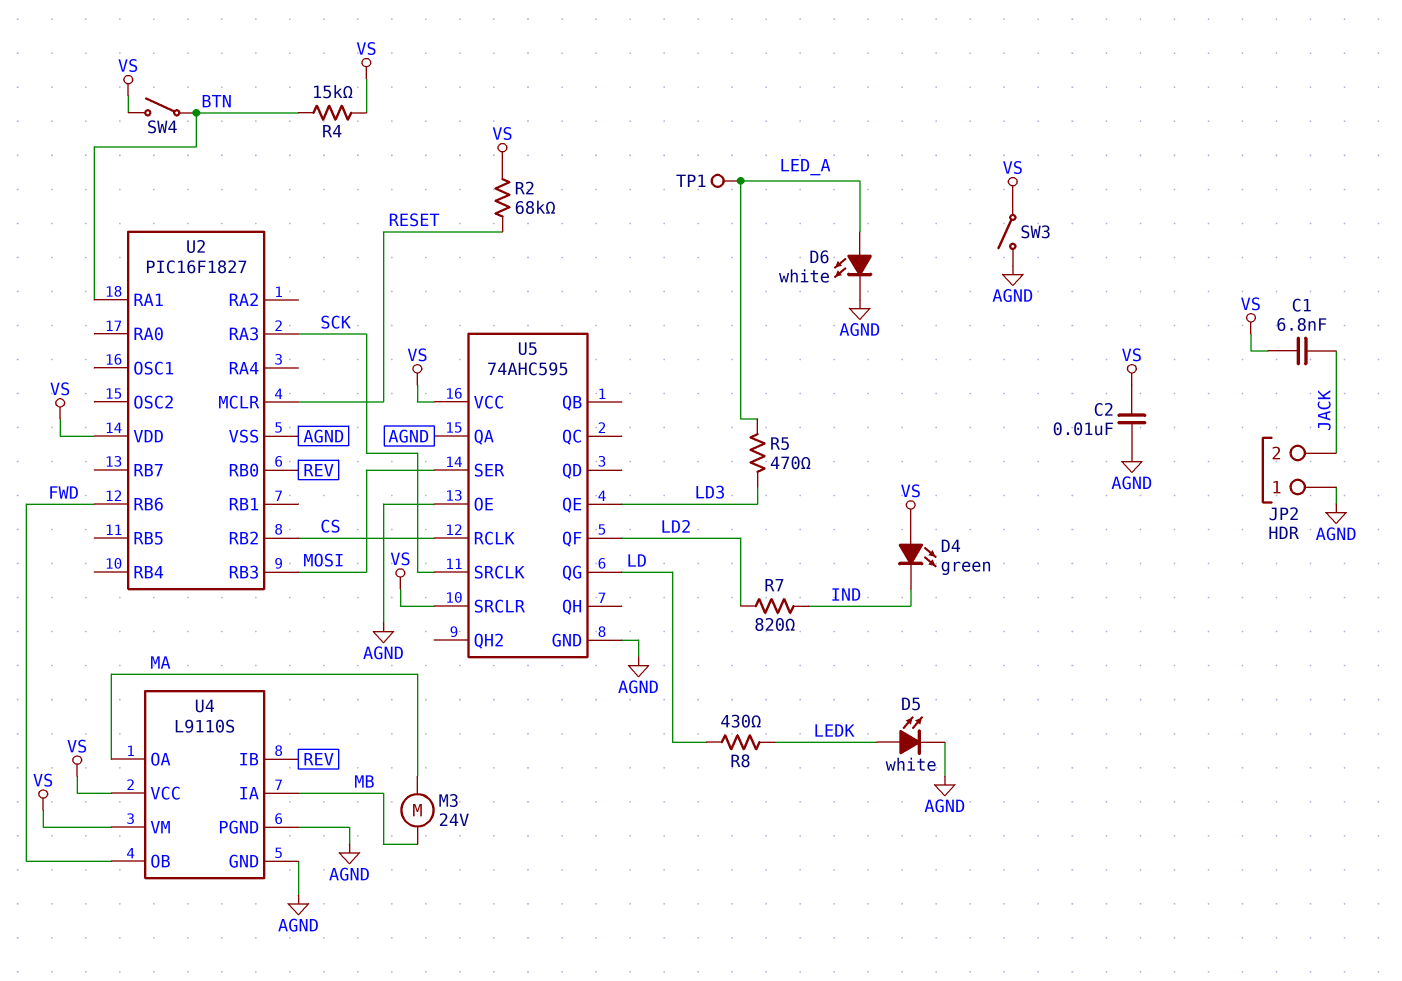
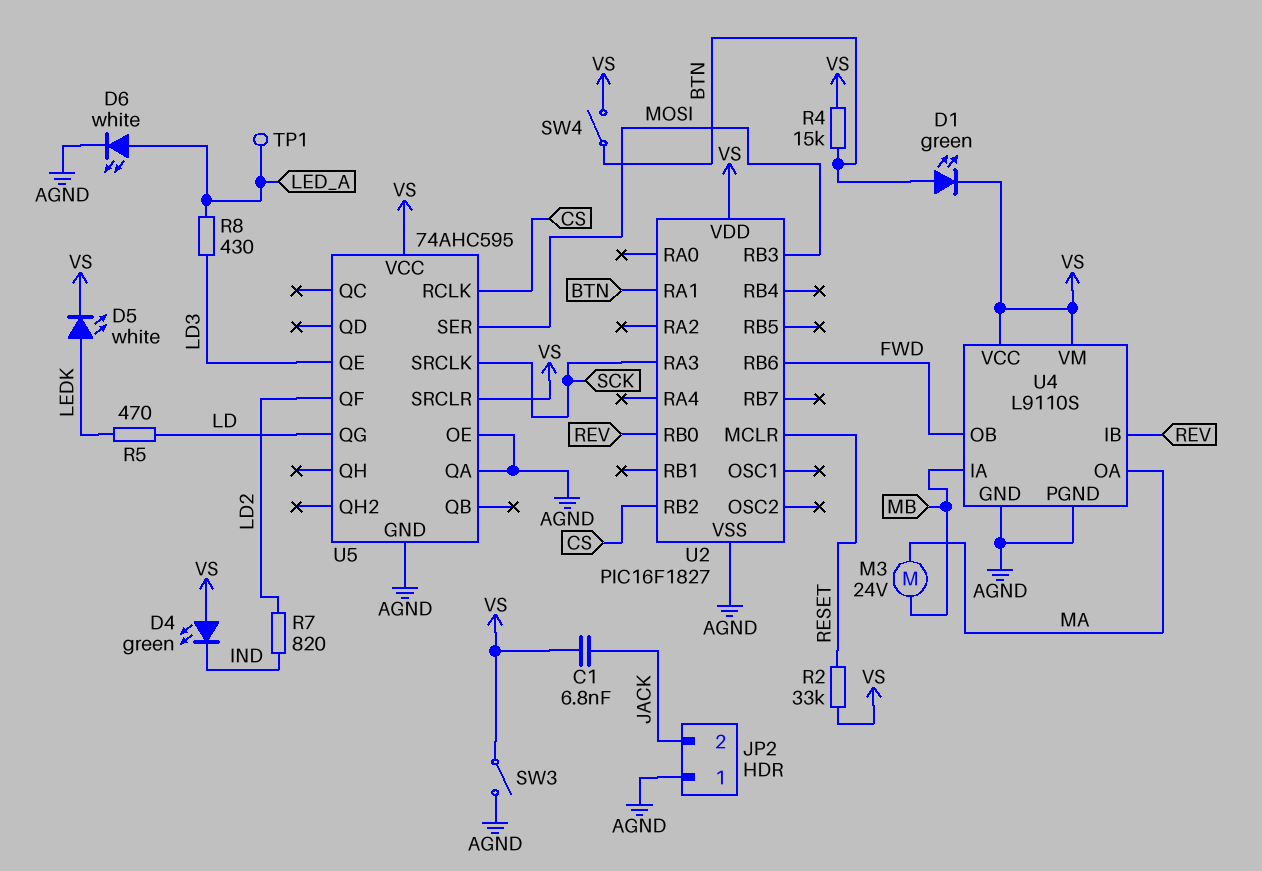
C2: 10nF (AGND, VS) -> none
D1: none -> LED green (A BTN, K VS)
D5: LED white (A LEDK, K AGND) -> LED white (A LEDK, K VS)
R2: 68k (RESET, VS) -> 33k (RESET, VS)
R5: 470 (LD3, LED_A) -> 470 (LD, LEDK)
R8: 430 (LD, LEDK) -> 430 (LD3, LED_A)

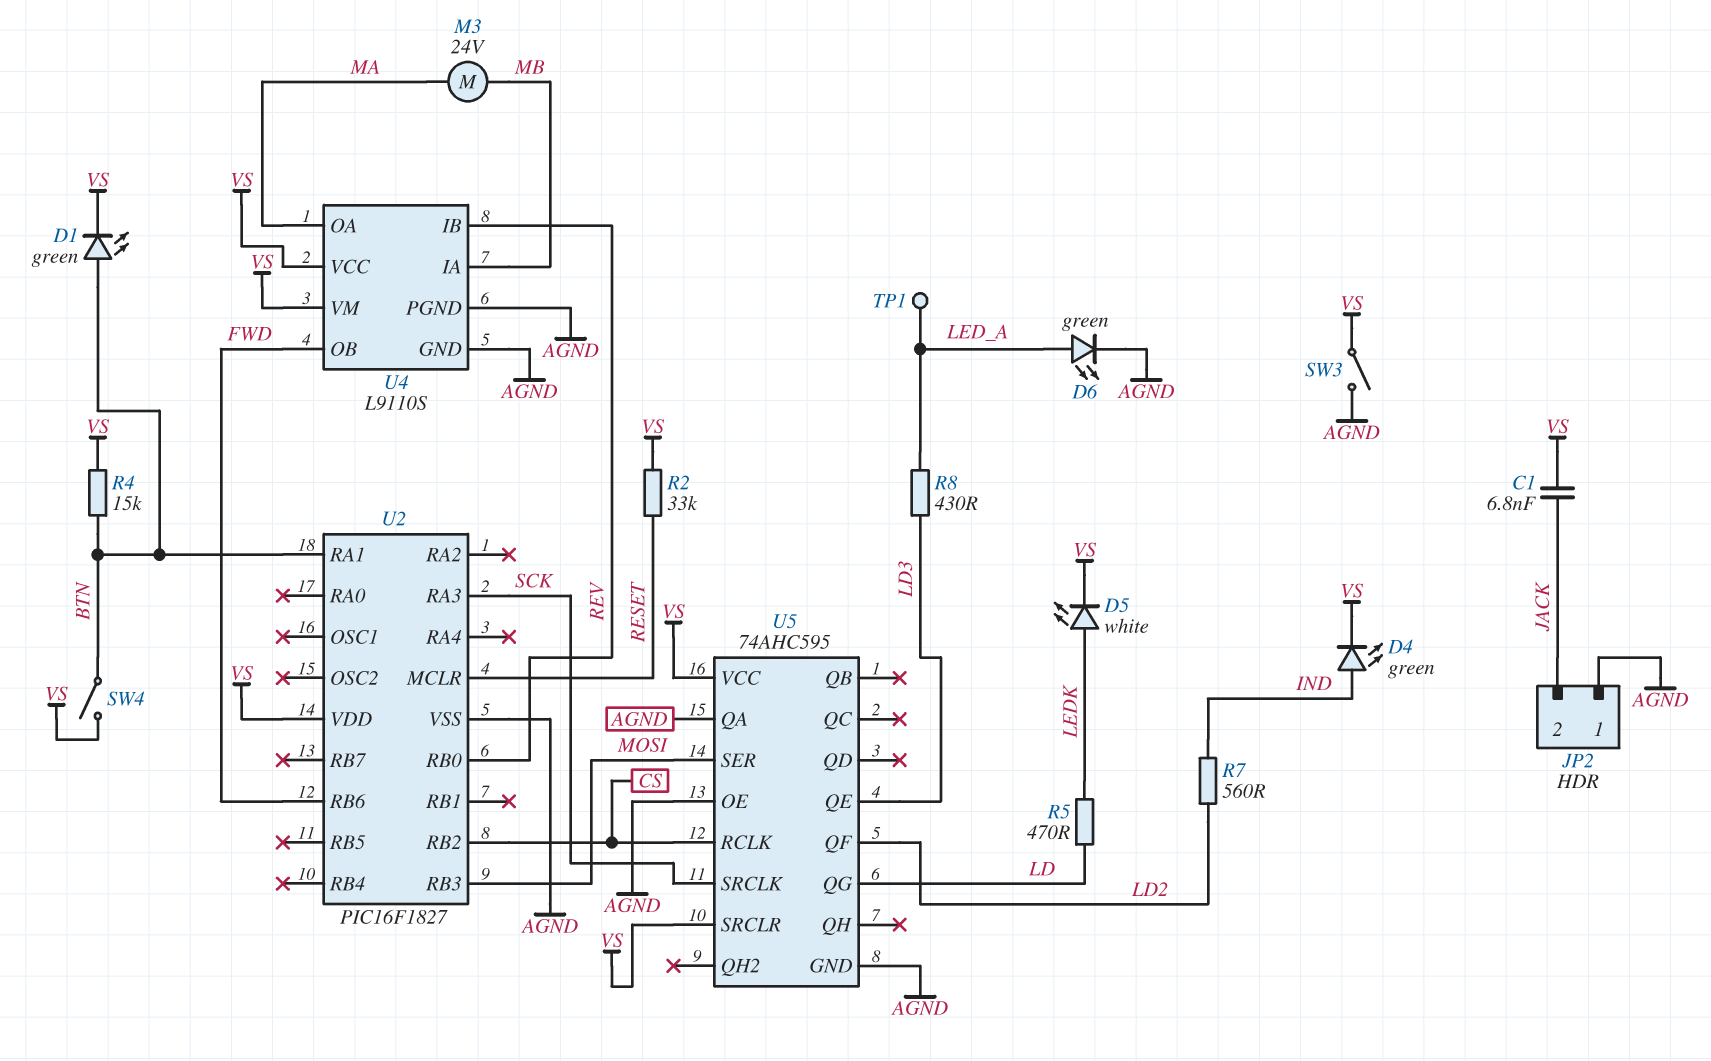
D4: LED green (A VS, K IND) -> LED green (A IND, K VS)
D6: LED white (A LED_A, K AGND) -> LED green (A LED_A, K AGND)
R7: 820 (IND, LD2) -> 560 (IND, LD2)

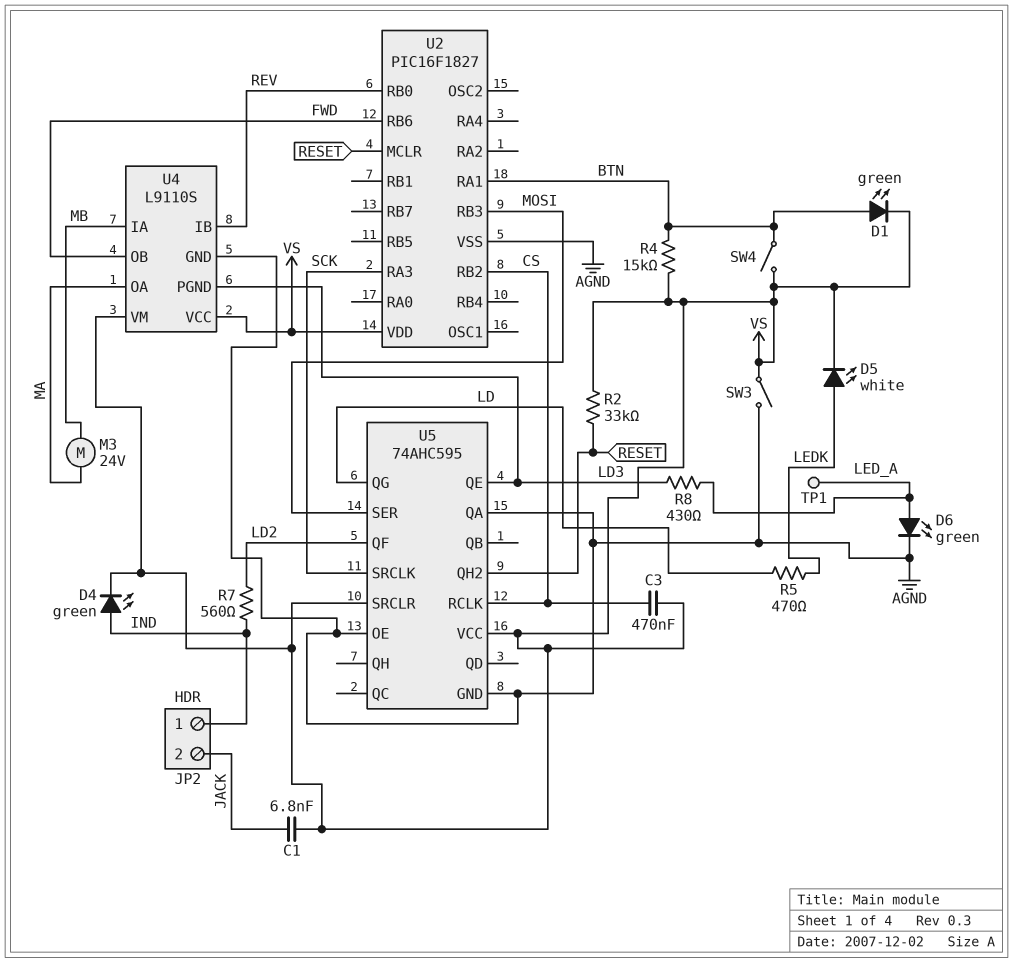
C3: none -> 470nF (CS, VS)
JP2 pin 1: AGND -> IND
U4 pin PGND: AGND -> LD3
U5 pin QH2: none -> RESET

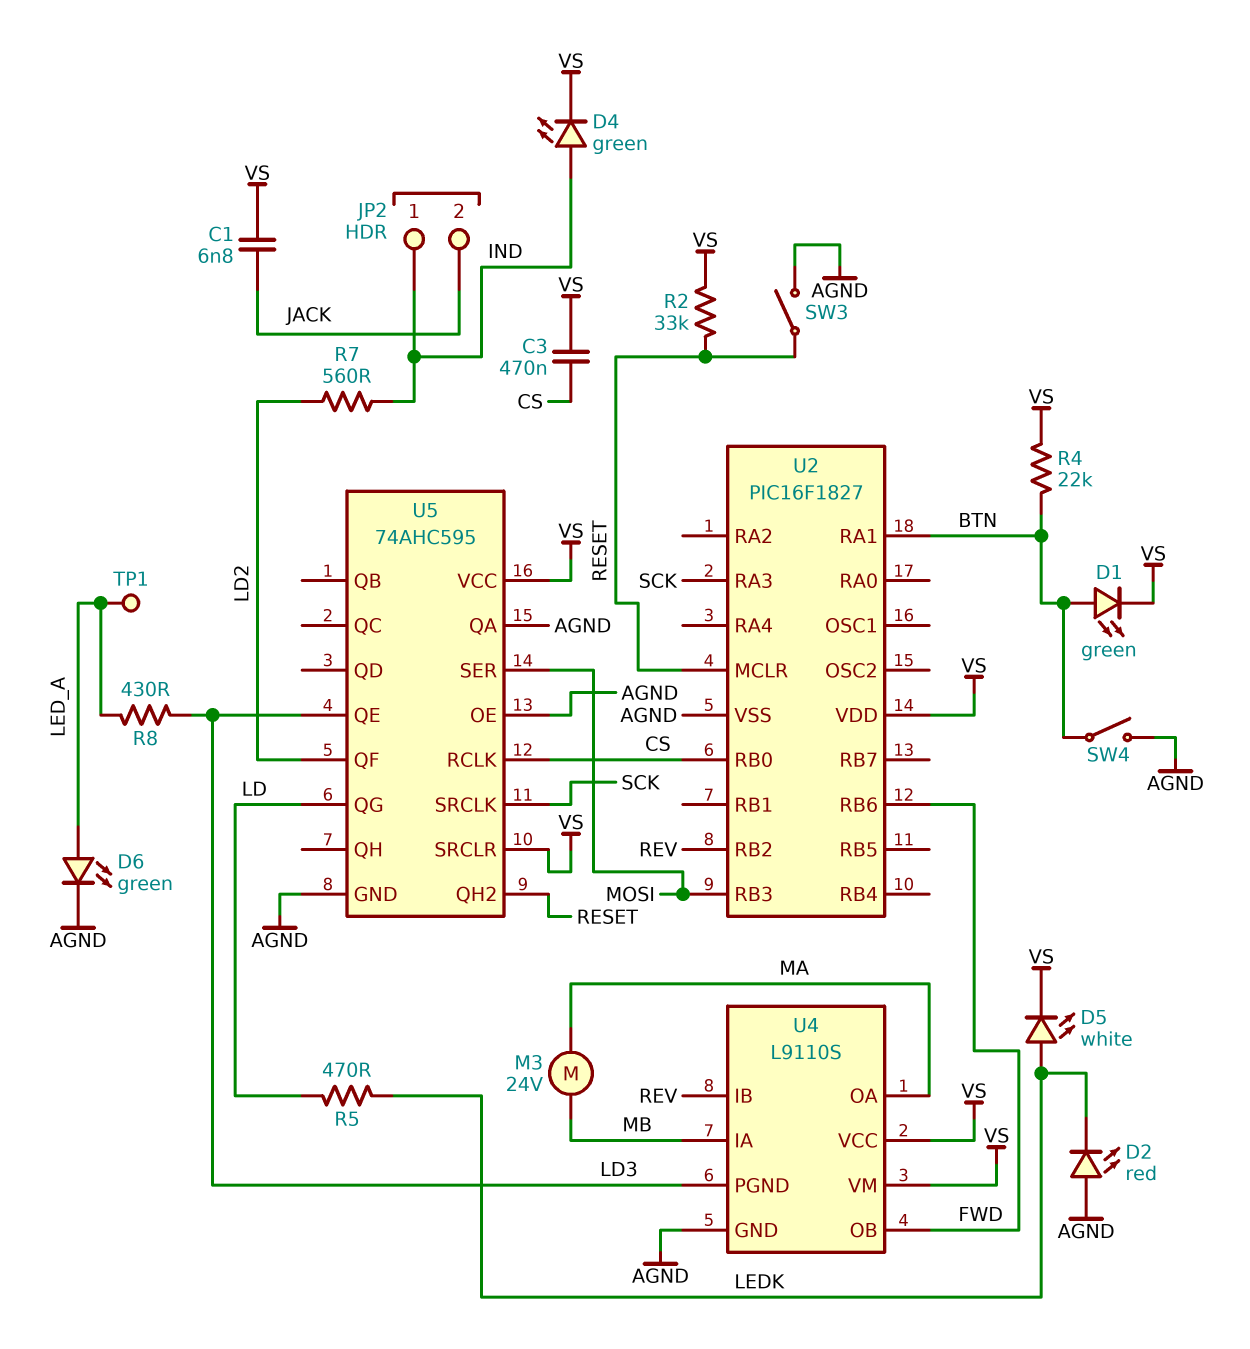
D2: none -> LED red (A AGND, K LEDK)
R4: 15k (BTN, VS) -> 22k (BTN, VS)
SW3: switch (AGND, VS) -> switch (AGND, RESET)
SW4: switch (BTN, VS) -> switch (AGND, BTN)
U2 pin RB0: REV -> CS
U2 pin RB2: CS -> REV

